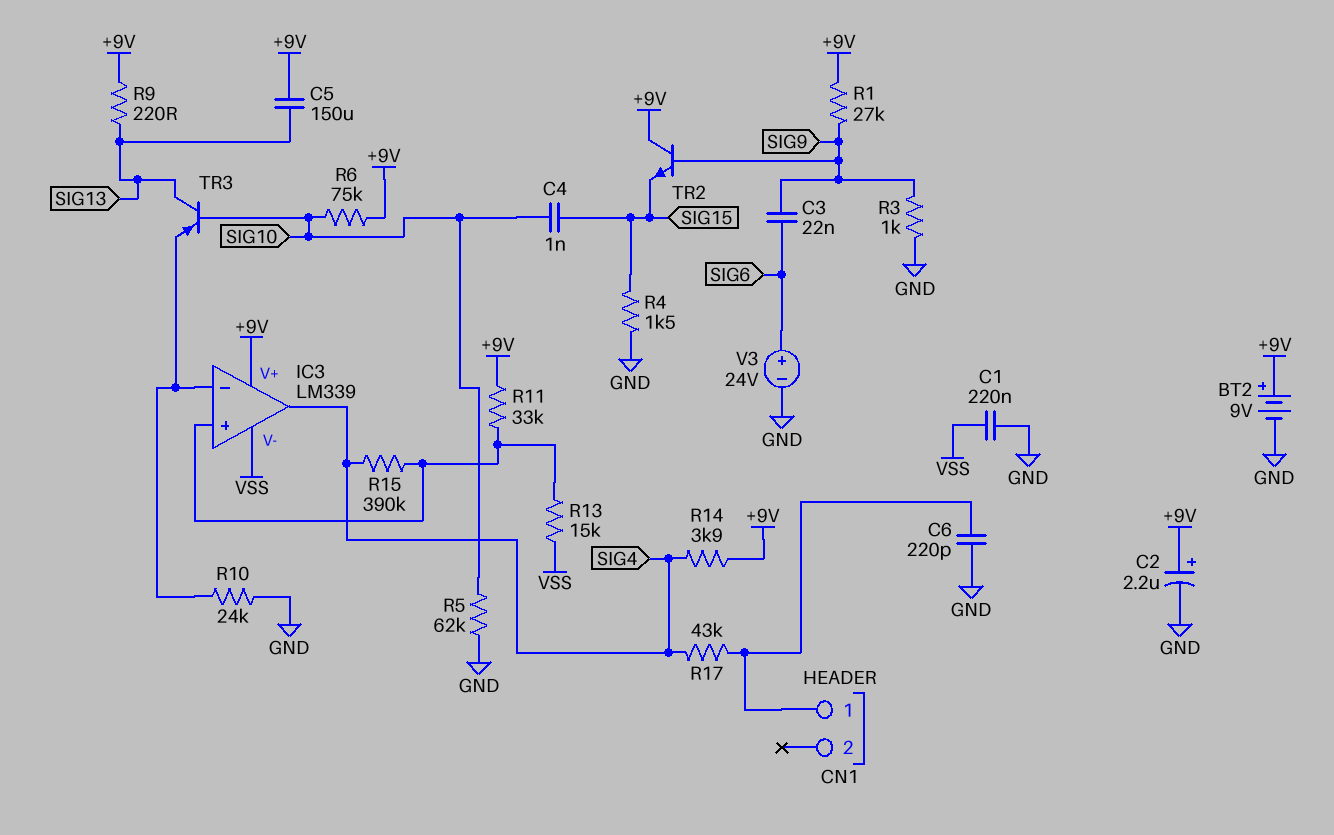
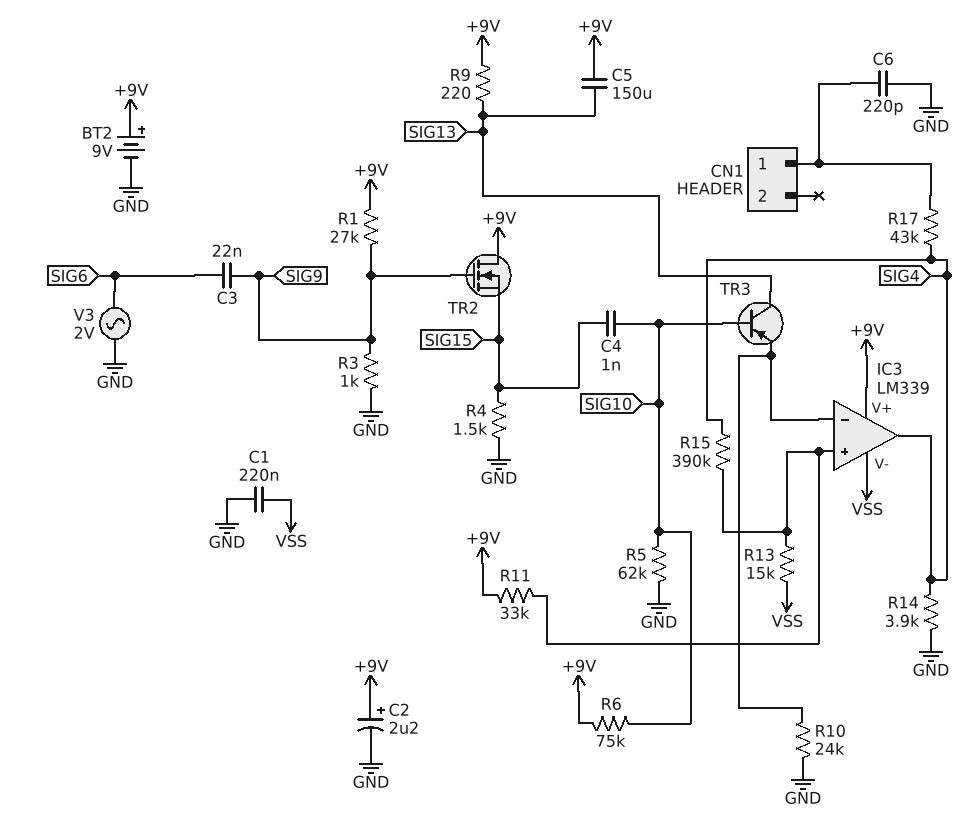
R14: 3.9k (+9V, SIG4) -> 3.9k (GND, SIG4)
TR2: NPN (B SIG9, C +9V, E SIG15) -> NMOS (G SIG9, D +9V, S SIG15)
V3: 24V (plus SIG6, minus GND) -> AC 2V (GND, SIG6)

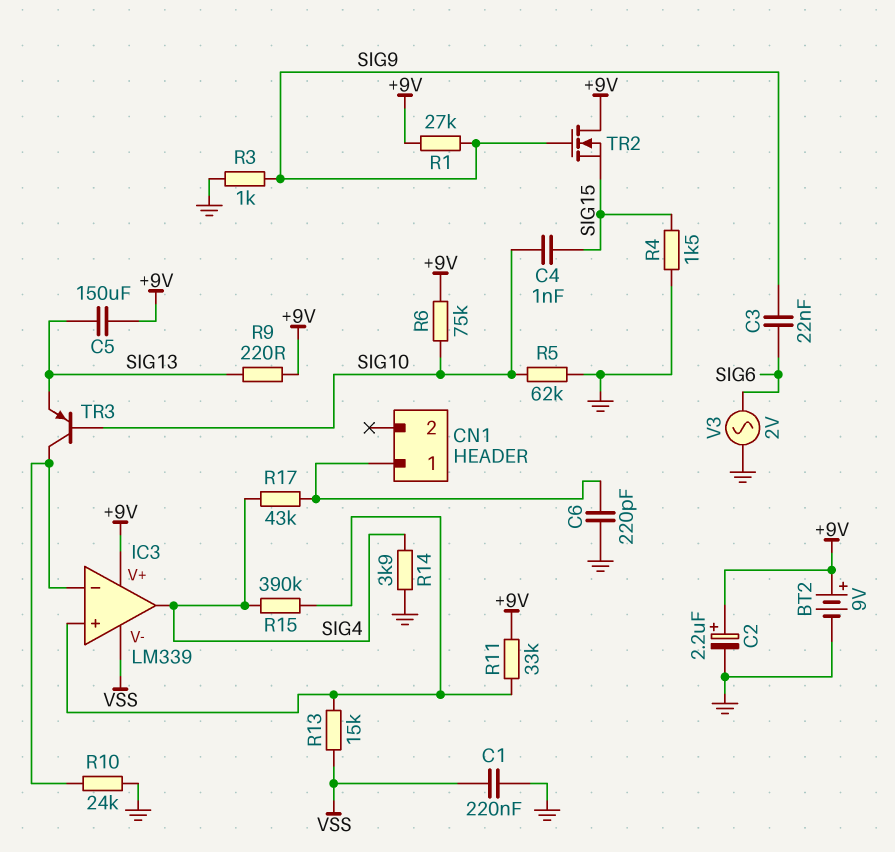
TR3: PNP (B SIG10, C SIG13, E IC3/in-) -> PNP (B SIG10, C IC3/in-, E SIG13)

